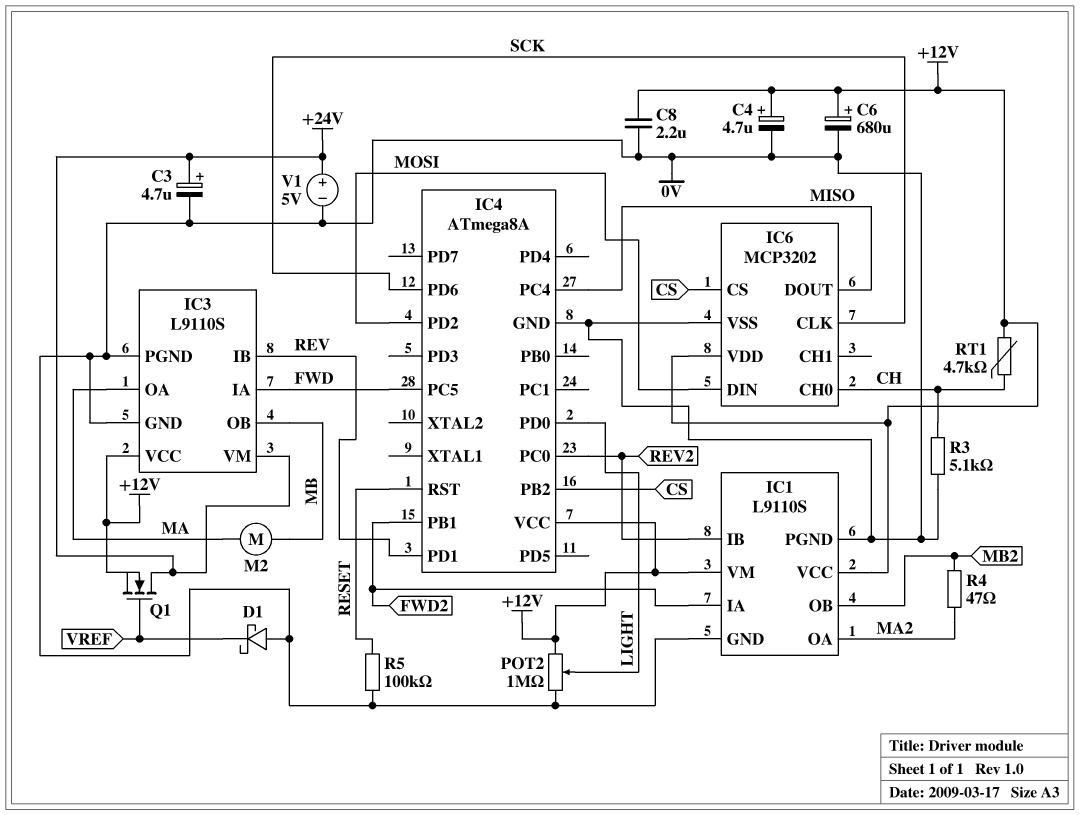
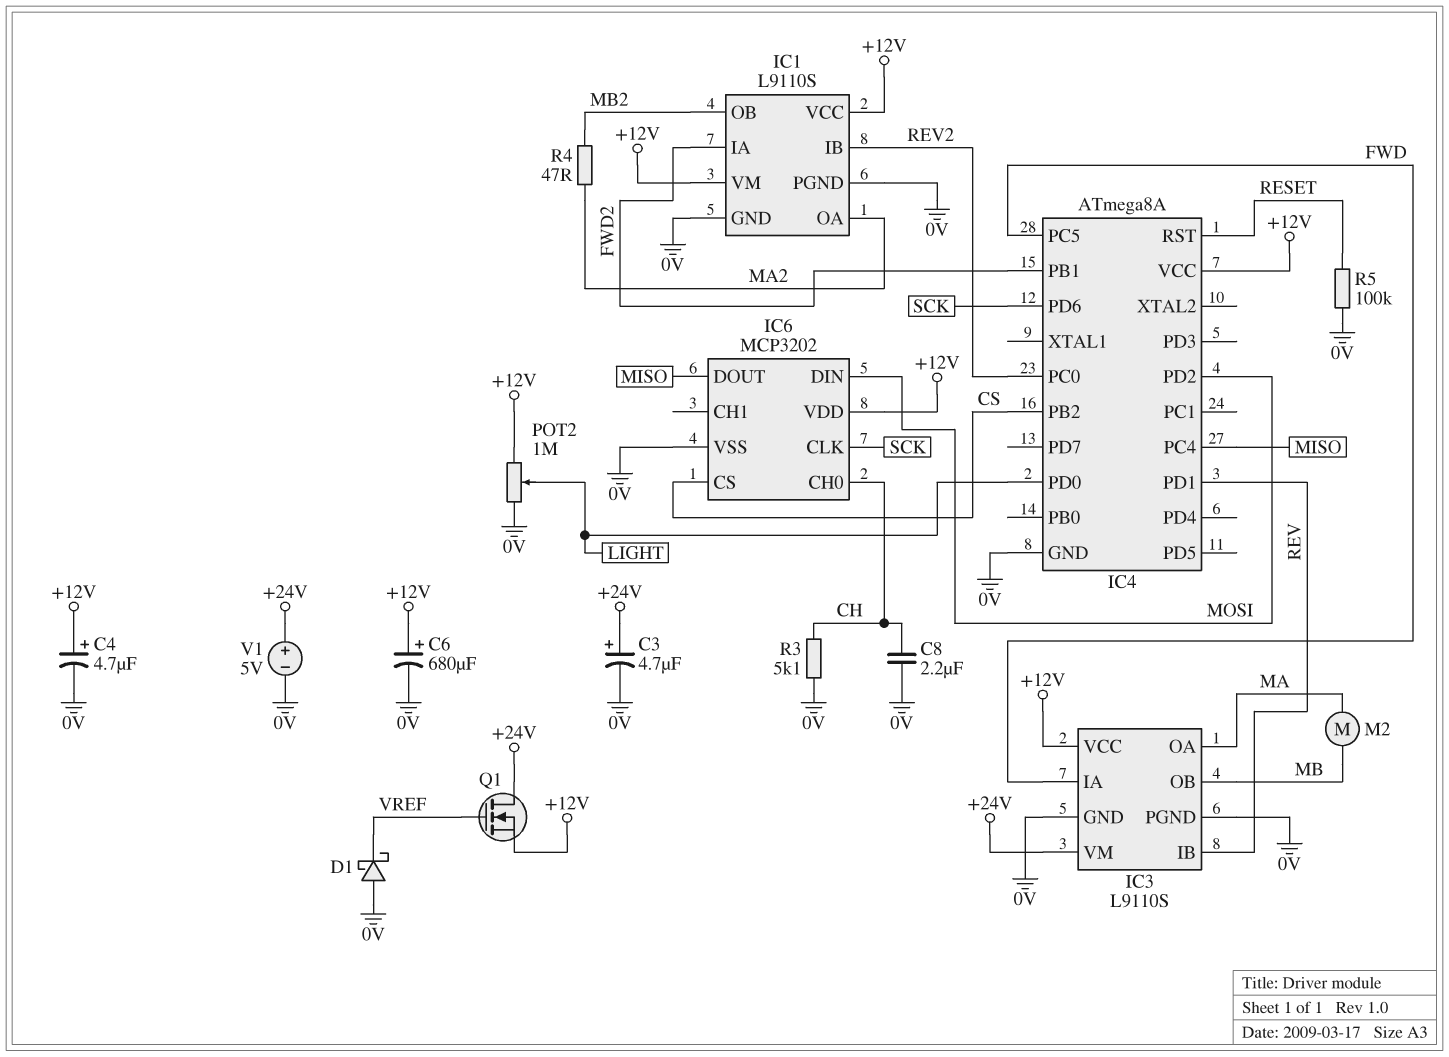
C8: 2.2uF (+12V, 0V) -> 2.2uF (0V, CH)
RT1: 4.7k (+12V, CH) -> none

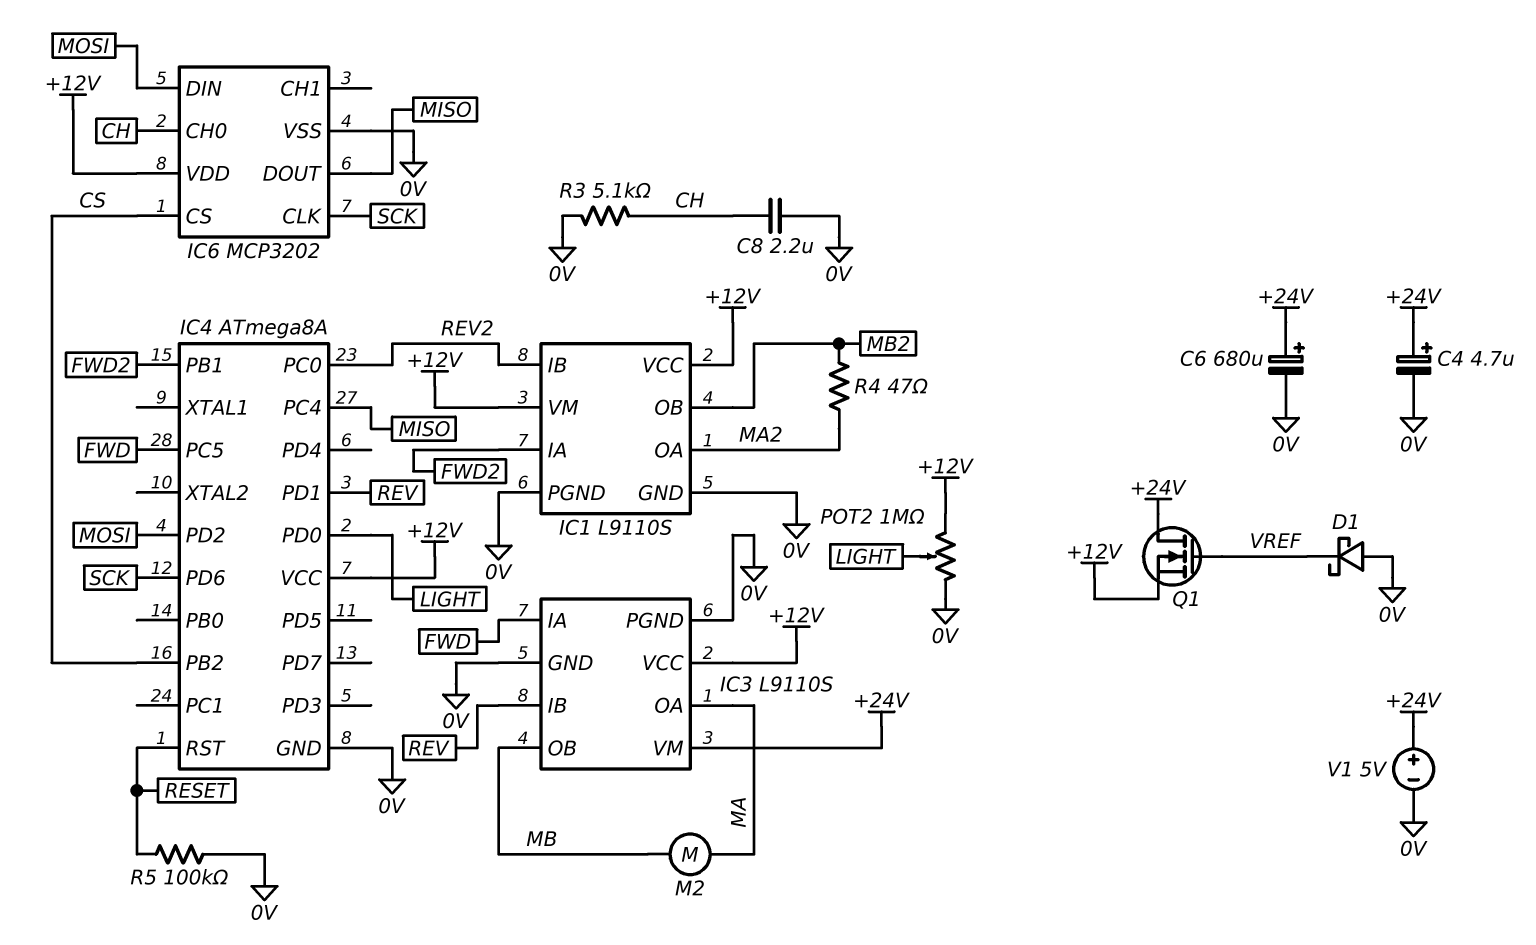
C3: 4.7uF (plus +24V, minus 0V) -> none
C4: 4.7uF (plus +12V, minus 0V) -> 4.7uF (plus +24V, minus 0V)
C6: 680uF (plus +12V, minus 0V) -> 680uF (plus +24V, minus 0V)

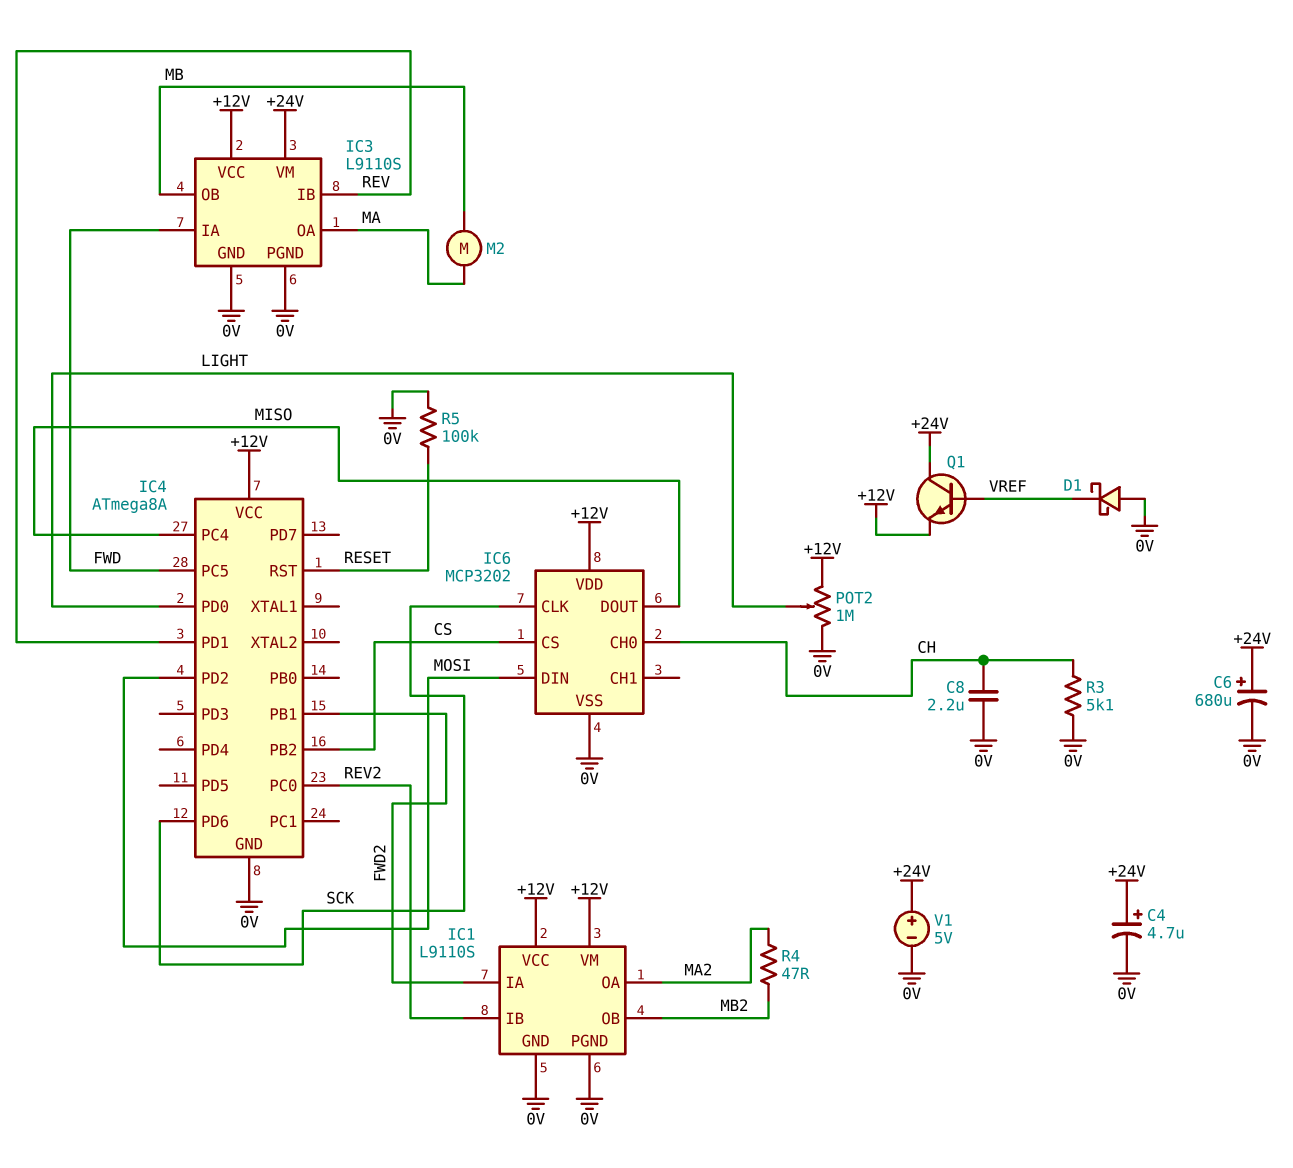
Q1: NMOS (G VREF, D +24V, S +12V) -> NPN (B VREF, C +24V, E +12V)

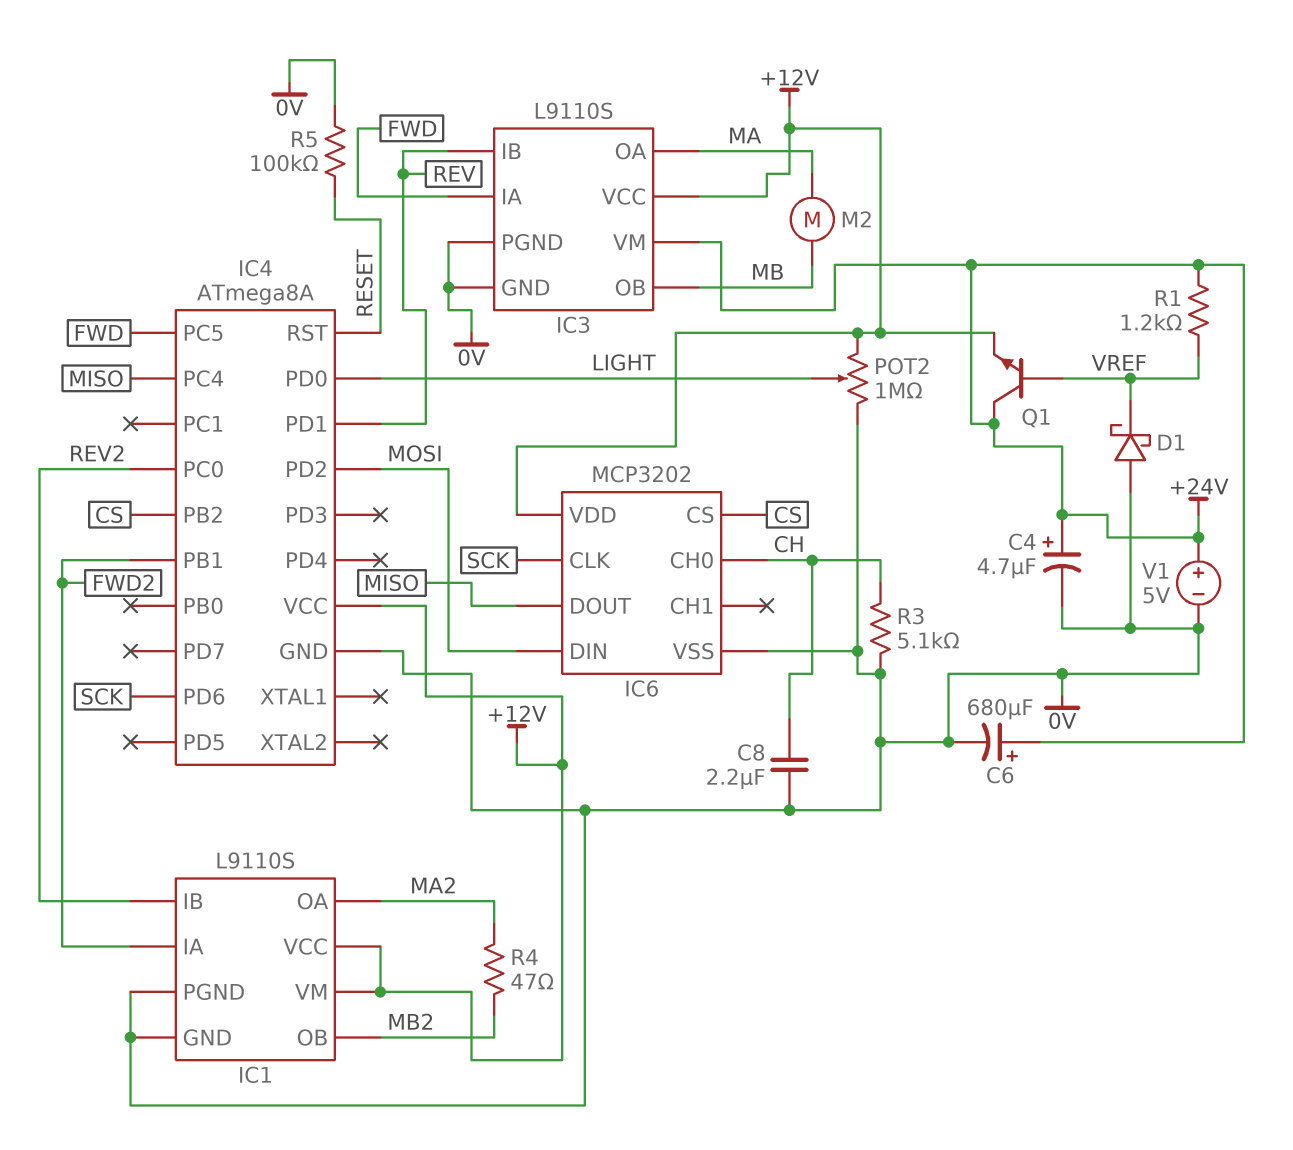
R1: none -> 1.2k (+24V, VREF)

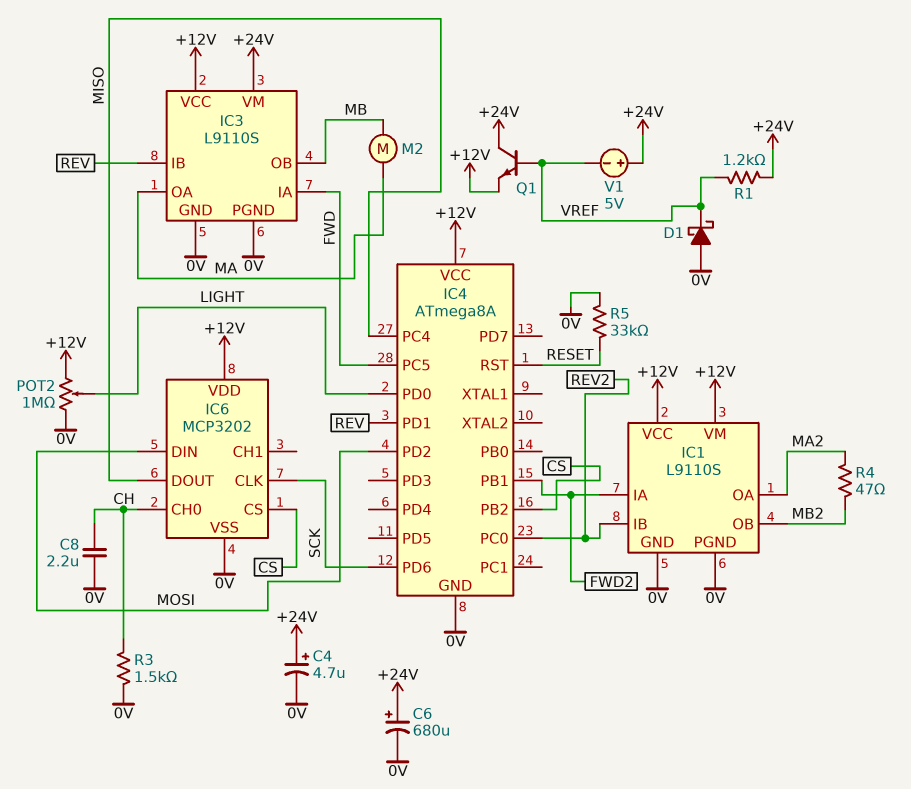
R3: 5.1k (0V, CH) -> 1.5k (0V, CH)
R5: 100k (0V, RESET) -> 33k (0V, RESET)
V1: 5V (plus +24V, minus 0V) -> 5V (plus +24V, minus VREF)

